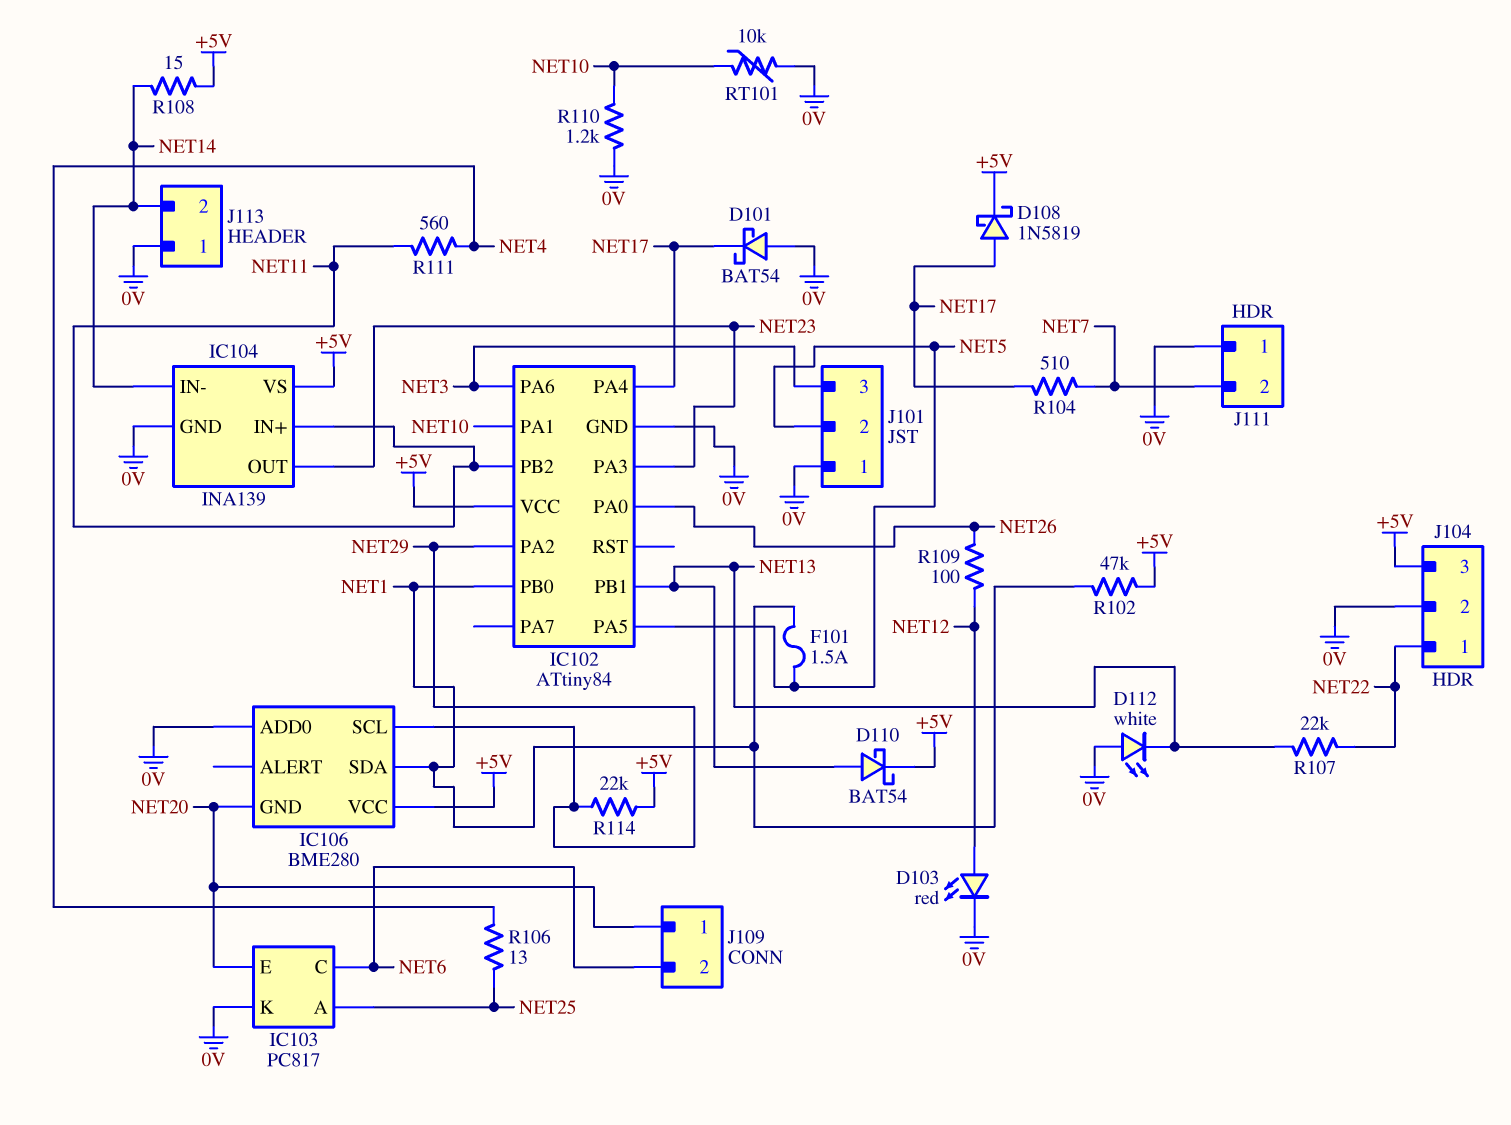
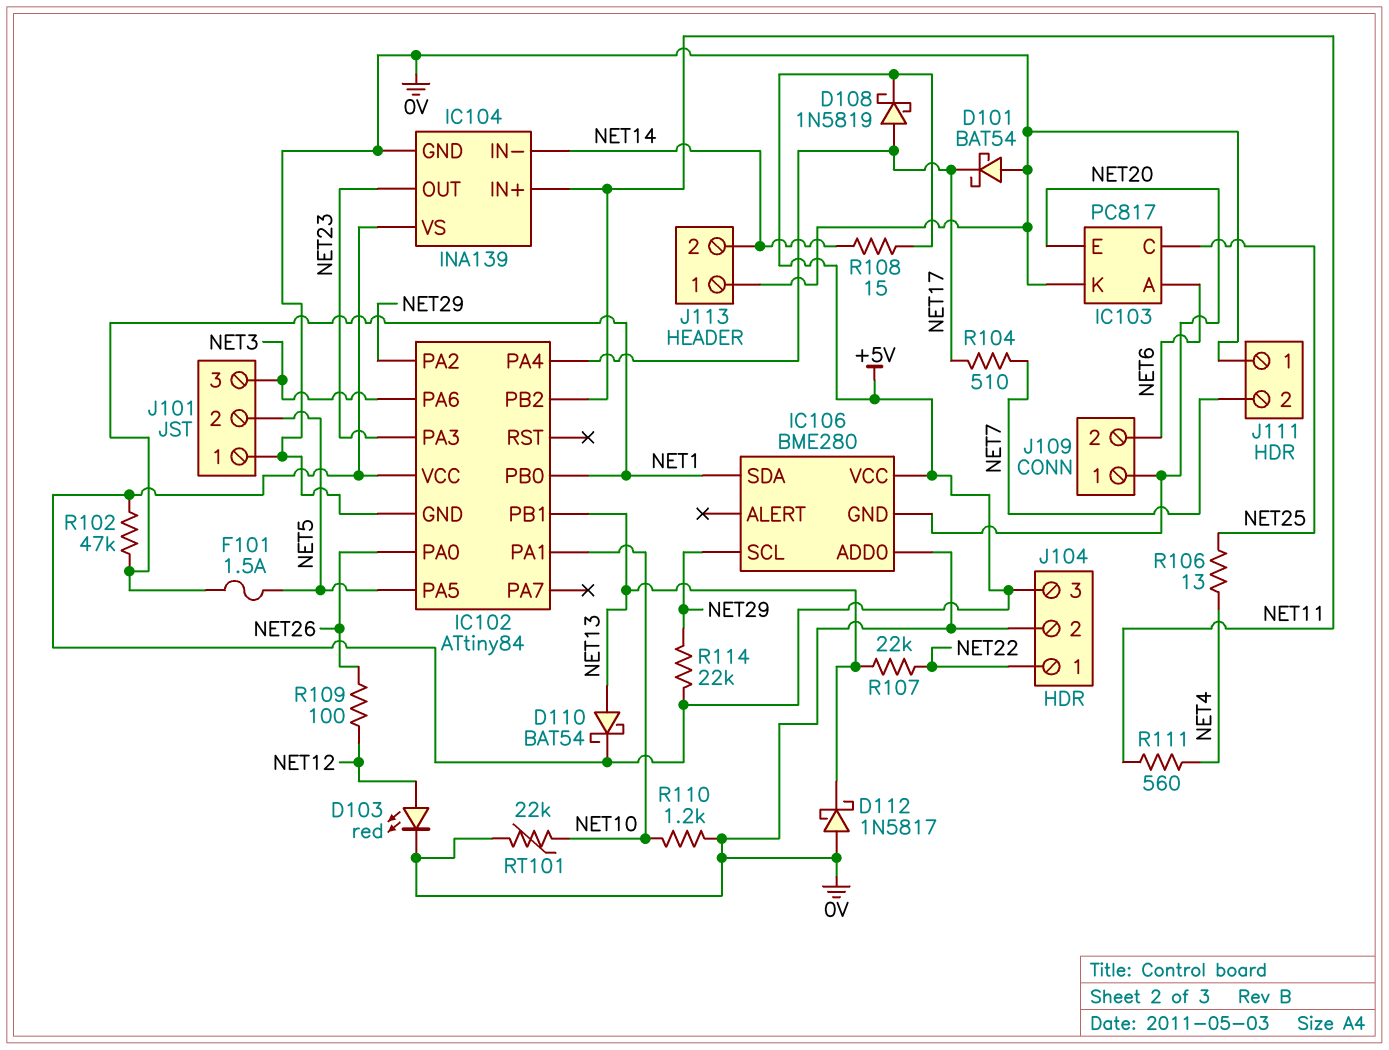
D112: LED white (A 0V, K NET13) -> schottky 1N5817 (A 0V, K NET13)
IC103 pin A: NET25 -> NET6
IC103 pin C: NET6 -> NET25
RT101: 10k (0V, NET10) -> 22k (0V, NET10)

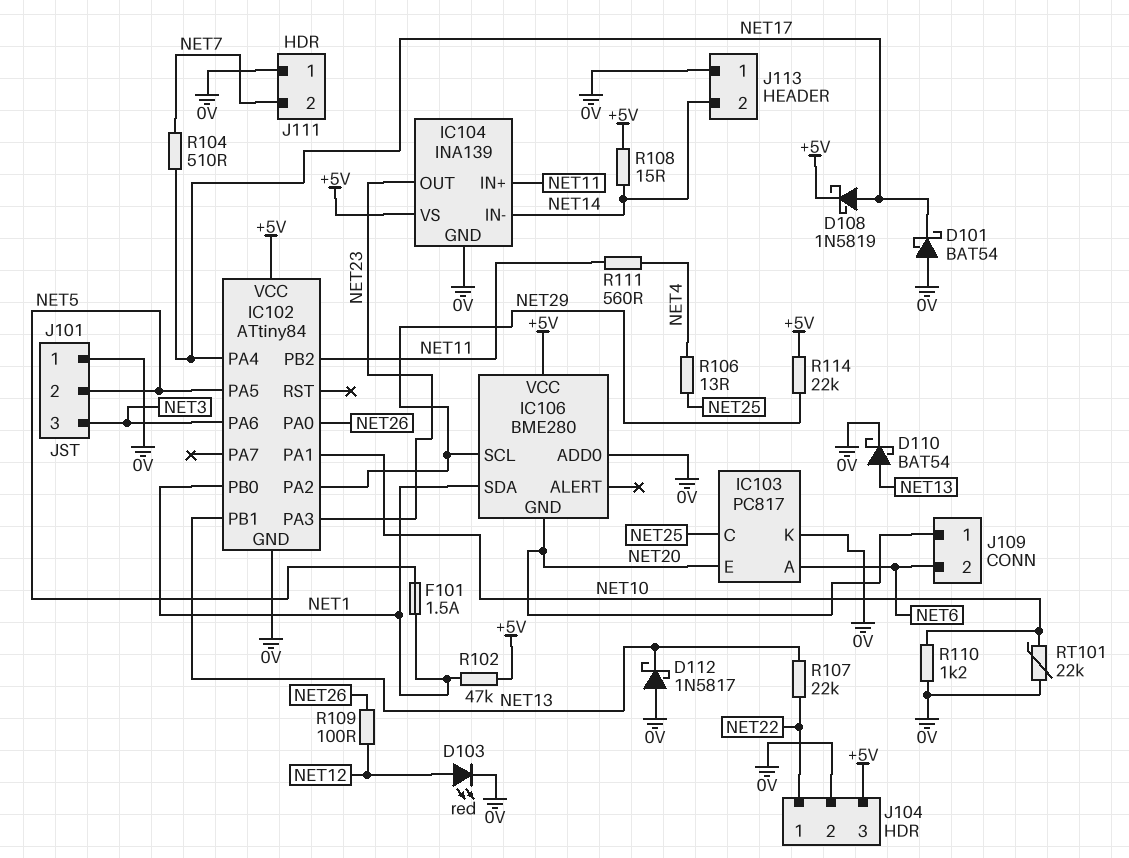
D110: schottky BAT54 (A NET13, K +5V) -> schottky BAT54 (A NET13, K 0V)

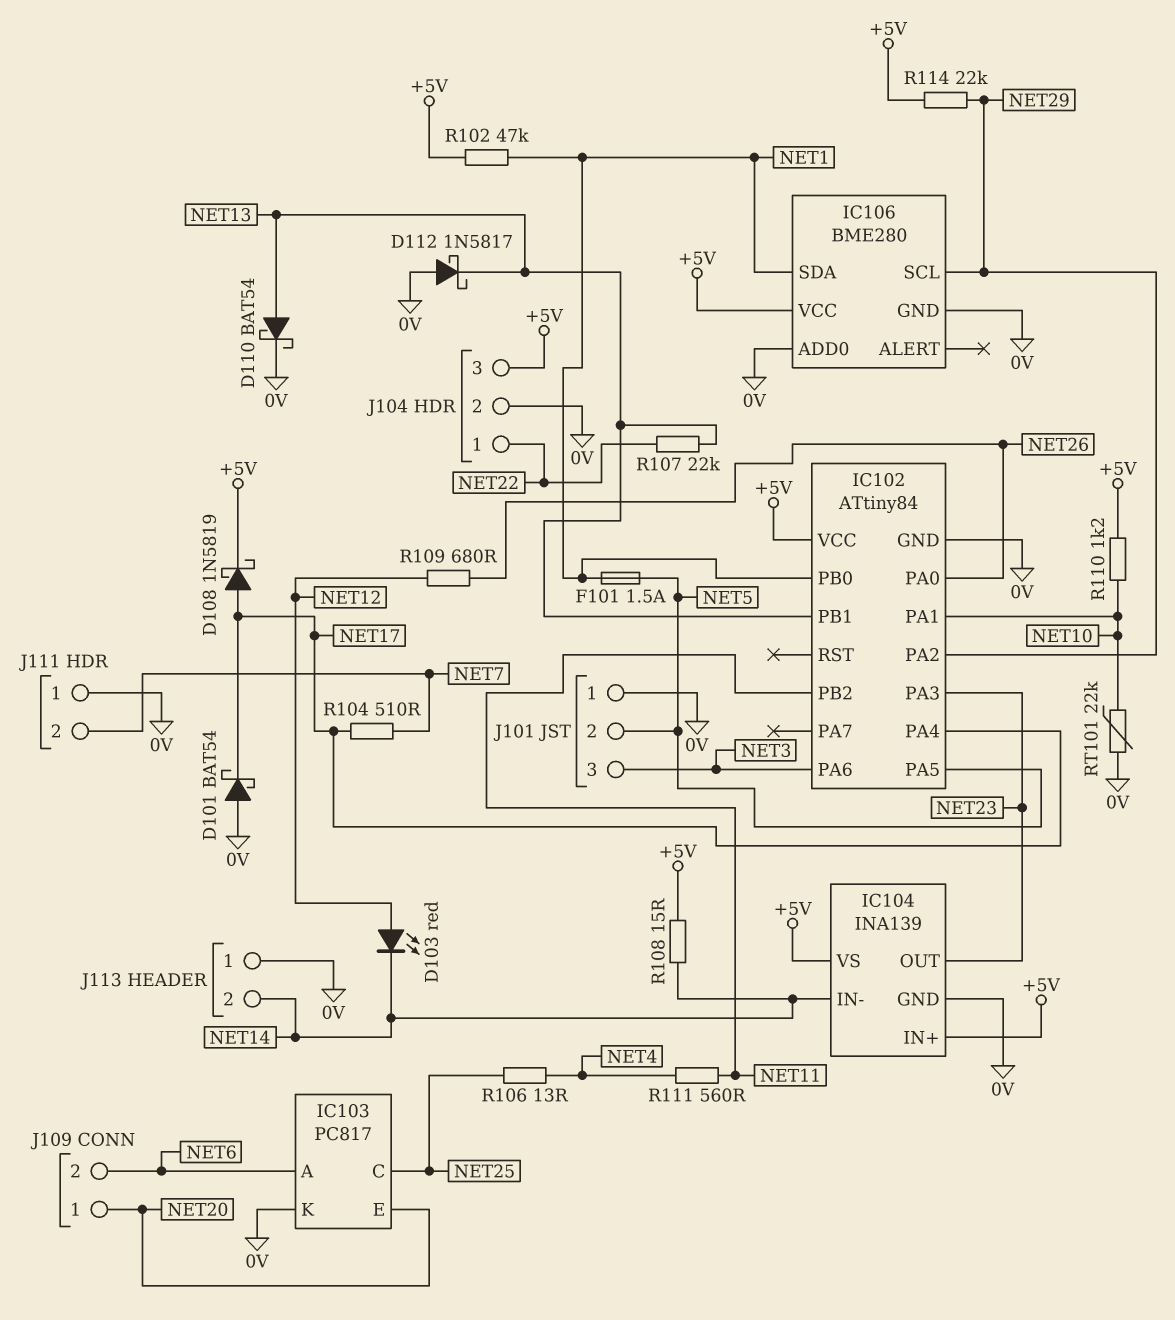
D103: LED red (A NET12, K 0V) -> LED red (A NET12, K NET14)
IC104 pin IN+: NET11 -> +5V
IC106 pin GND: NET20 -> 0V
R109: 100 (NET12, NET26) -> 680 (NET12, NET26)
R110: 1.2k (0V, NET10) -> 1.2k (+5V, NET10)

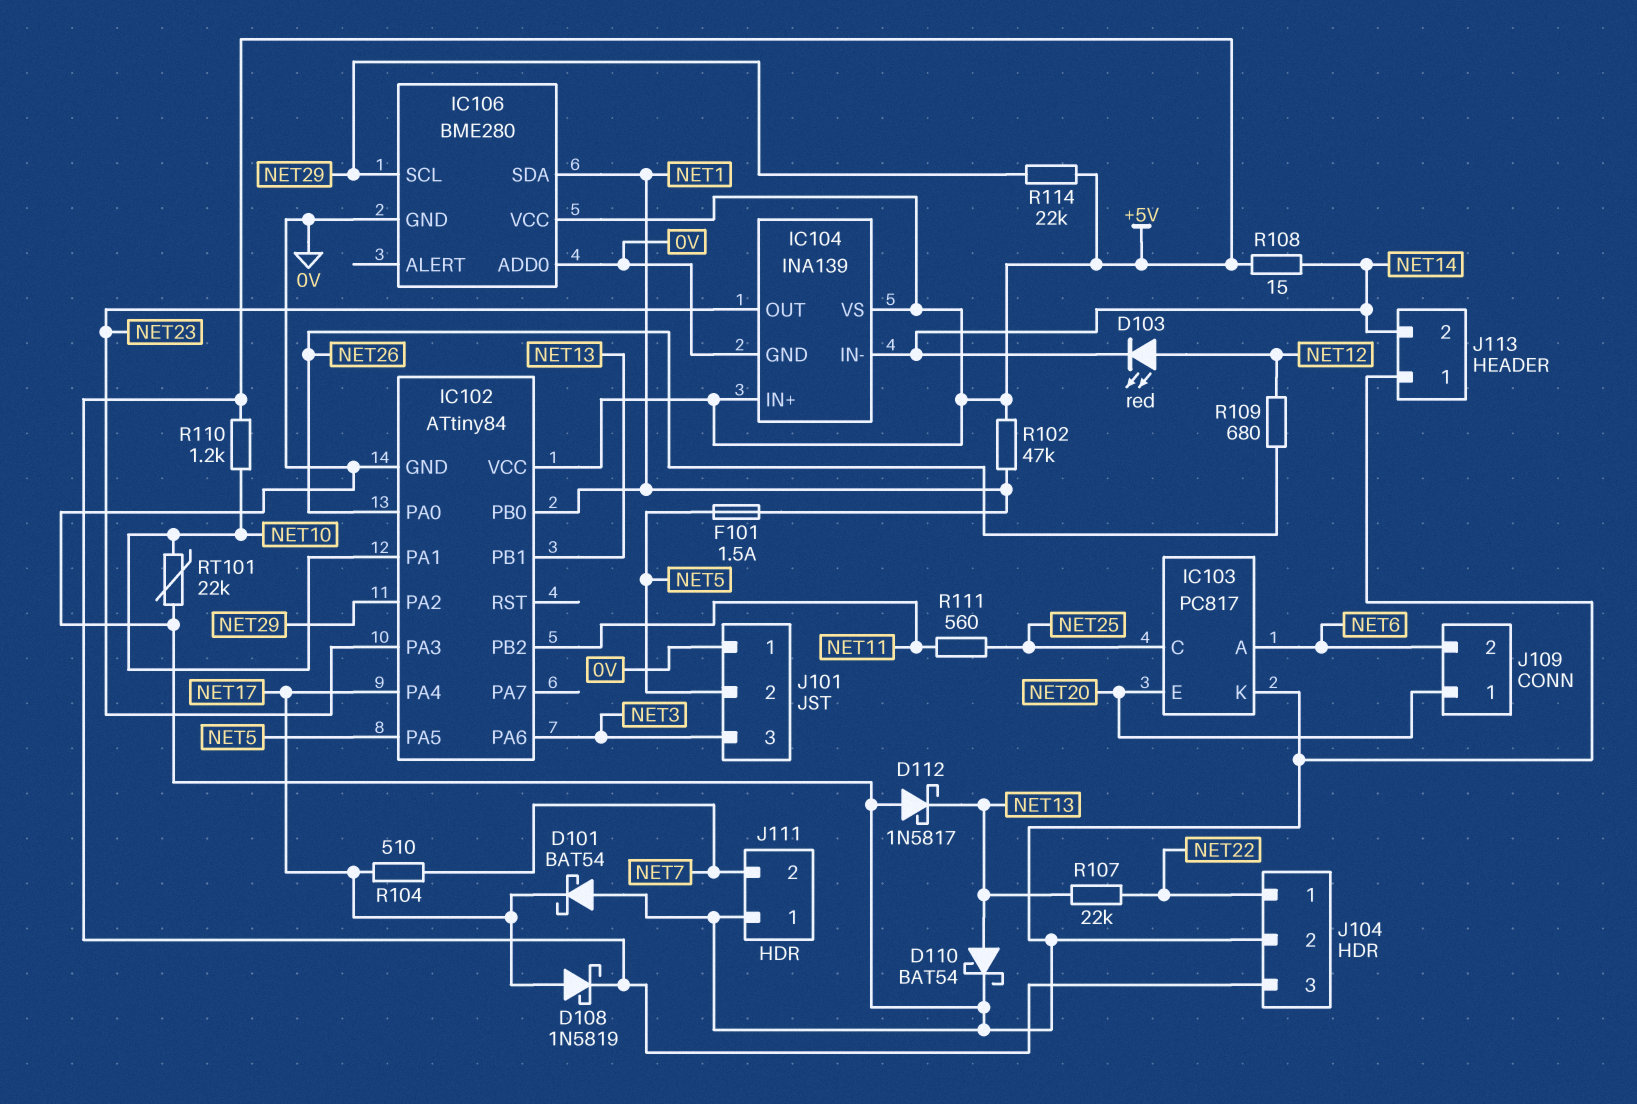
R106: 13 (NET4, NET25) -> none
R111: 560 (NET4, NET11) -> 560 (NET11, NET25)

